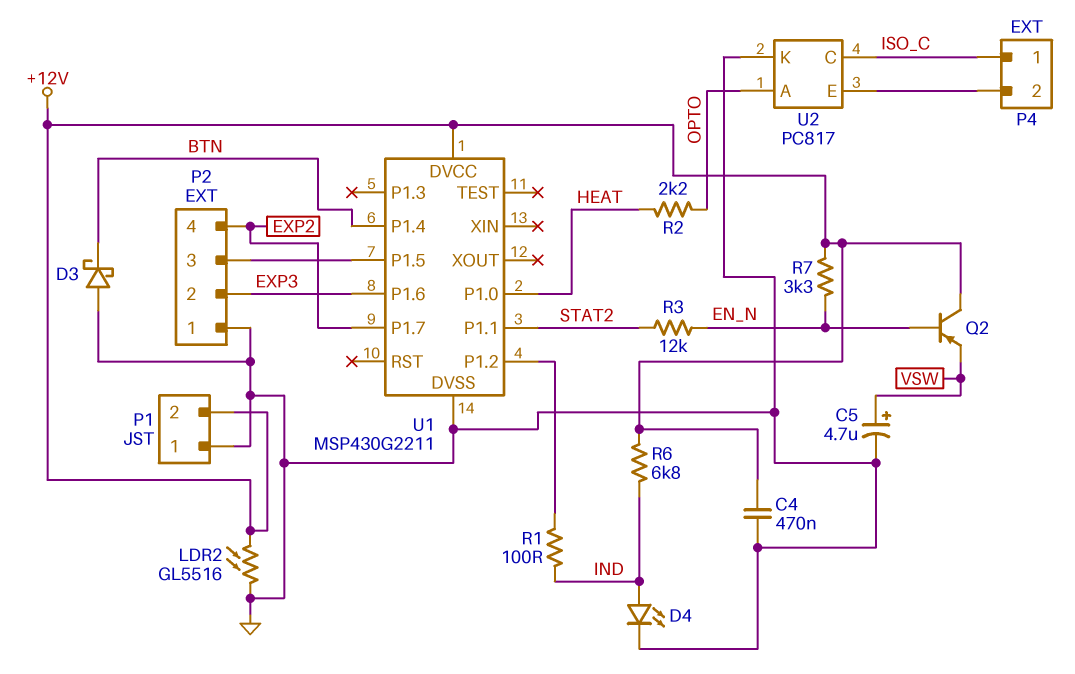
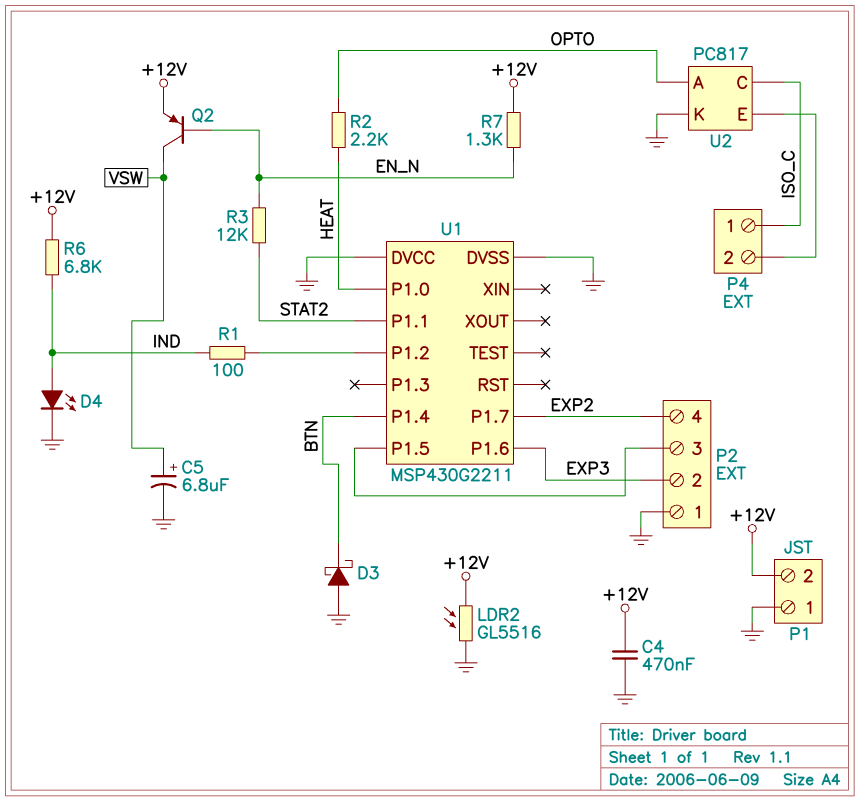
C5: 4.7uF (plus VSW, minus GND) -> 6.8uF (plus VSW, minus GND)
Q2: PNP (B EN_N, C +12V, E VSW) -> PNP (B EN_N, C VSW, E +12V)
R7: 3.3k (+12V, EN_N) -> 1.3k (+12V, EN_N)
U1 pin DVCC: +12V -> GND

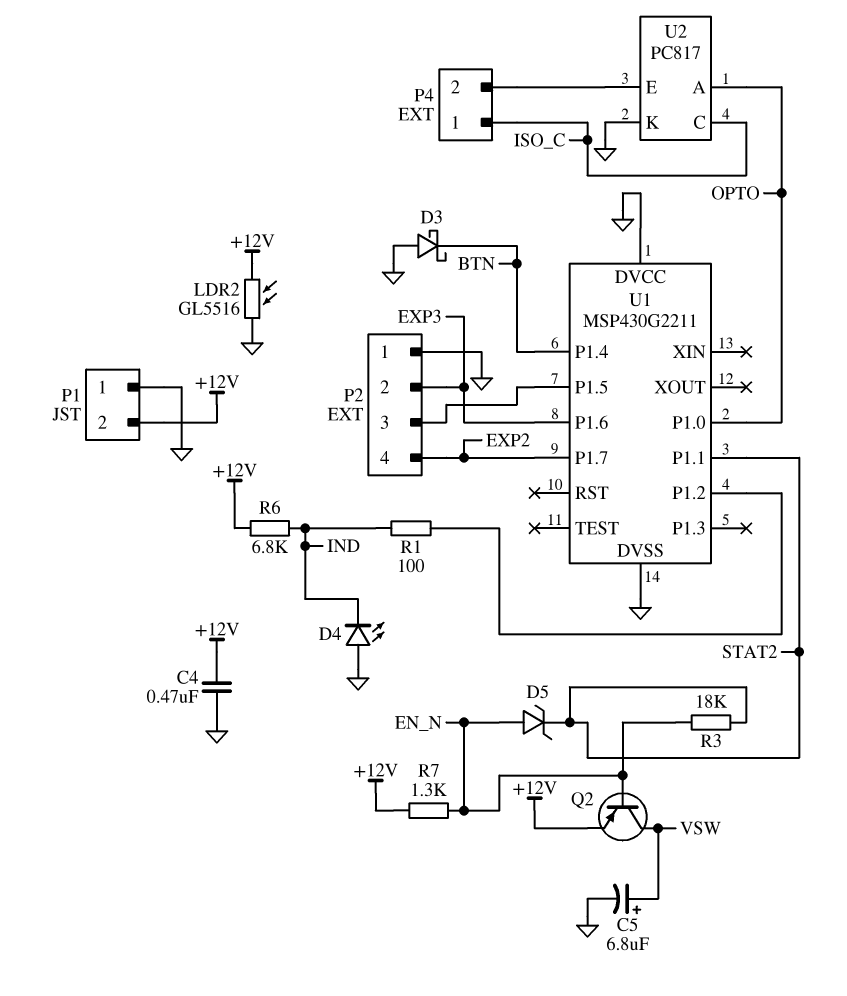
D4: LED (A IND, K GND) -> LED (A GND, K IND)
D5: none -> zener (A EN_N, K STAT2)
R2: 2.2k (HEAT, OPTO) -> none
R3: 12k (EN_N, STAT2) -> 18k (EN_N, STAT2)
U1 pin P1.0: HEAT -> OPTO

